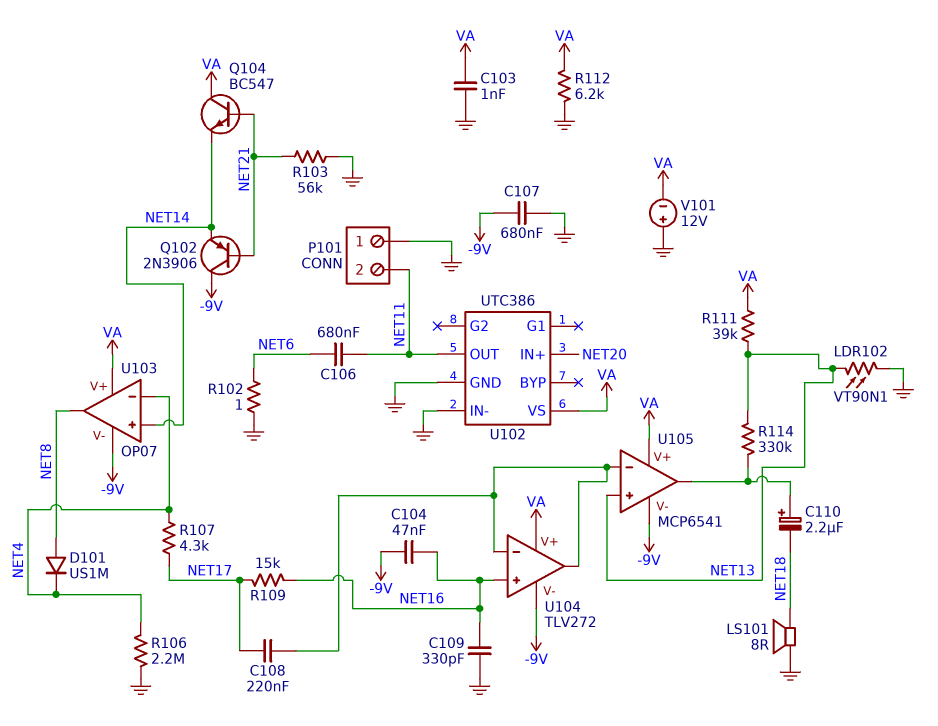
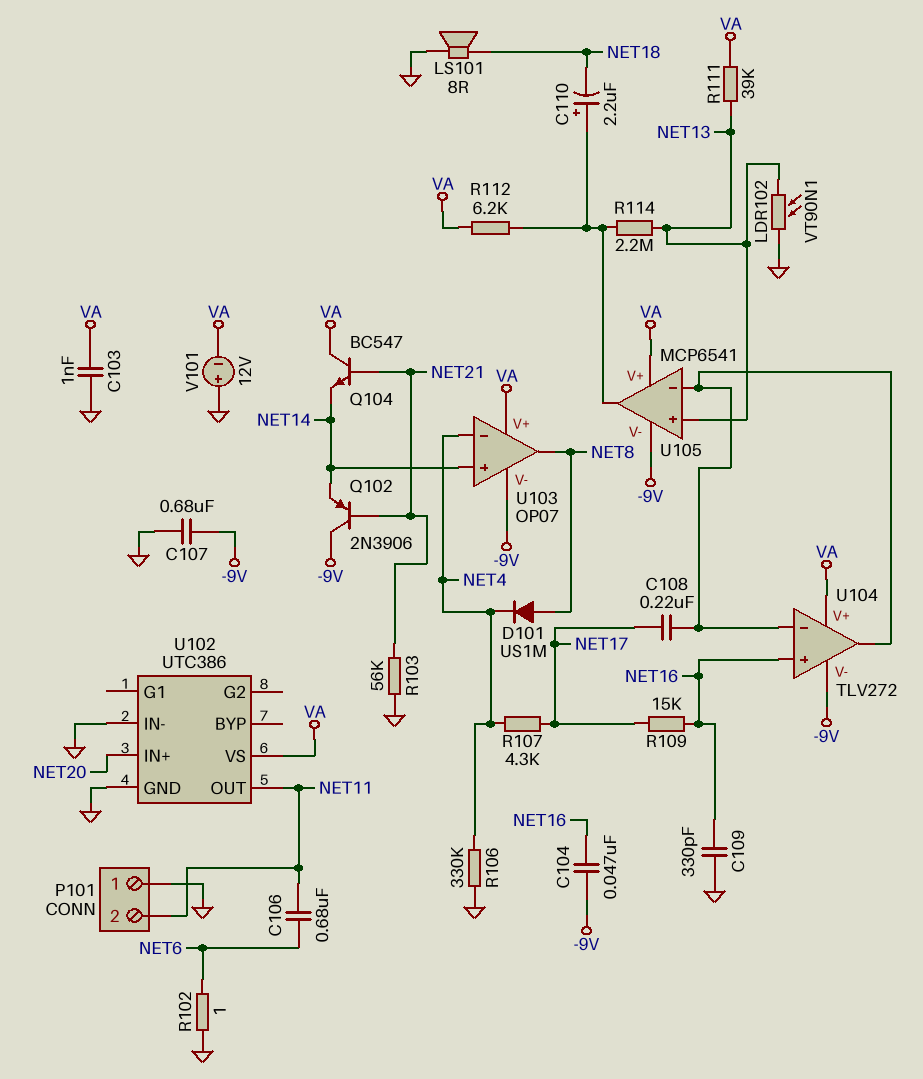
R106: 2.2M (GND, NET4) -> 330k (GND, NET4)
R112: 6.2k (GND, VA) -> 6.2k (U105/out, VA)
R114: 330k (NET13, U105/out) -> 2.2M (NET13, U105/out)

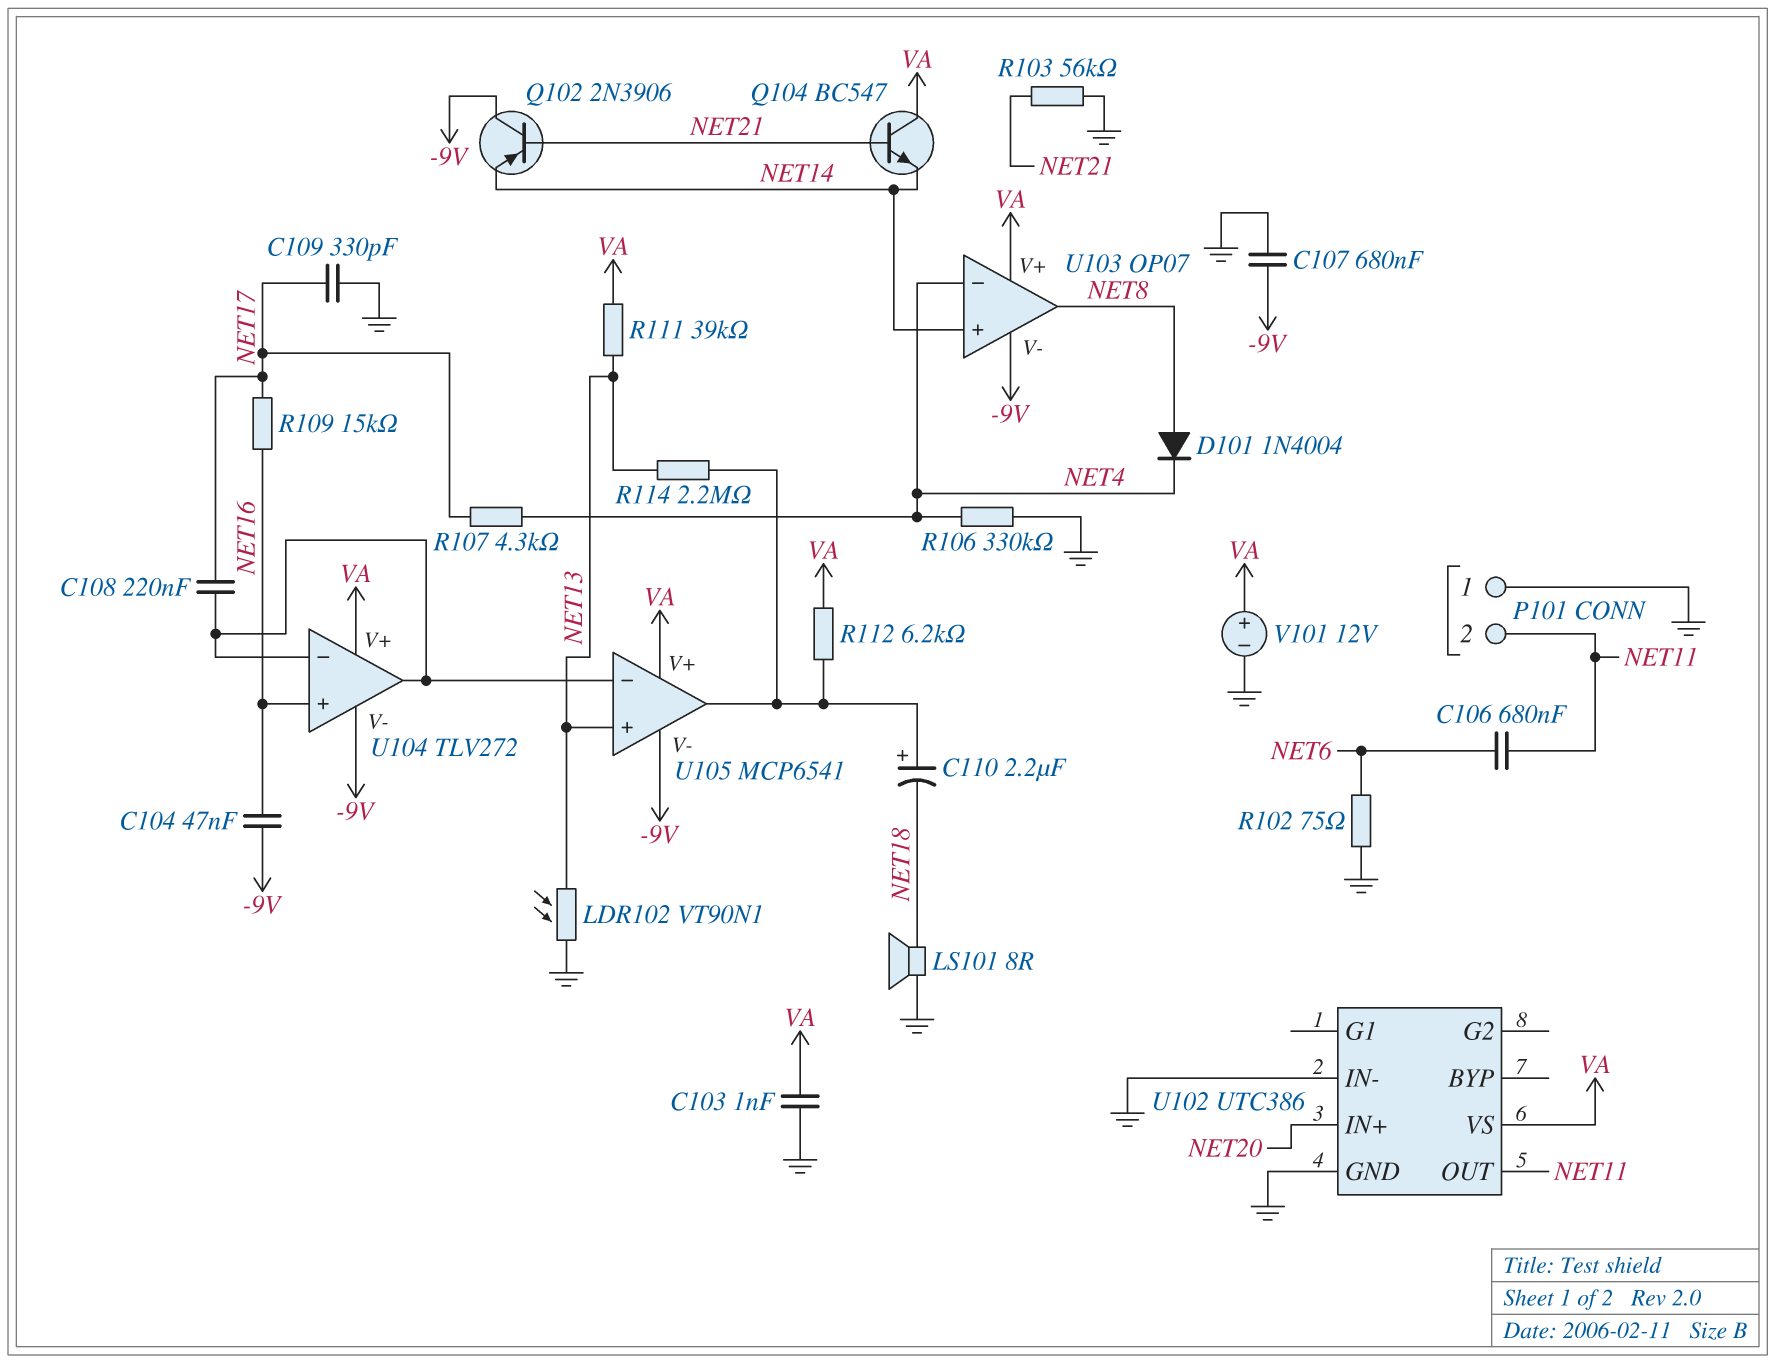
C109: 330pF (GND, NET16) -> 330pF (GND, NET17)
D101: diode US1M (A NET8, K NET4) -> diode 1N4004 (A NET8, K NET4)
R102: 1 (GND, NET6) -> 75 (GND, NET6)
V101: 12V (plus GND, minus VA) -> 12V (plus VA, minus GND)

